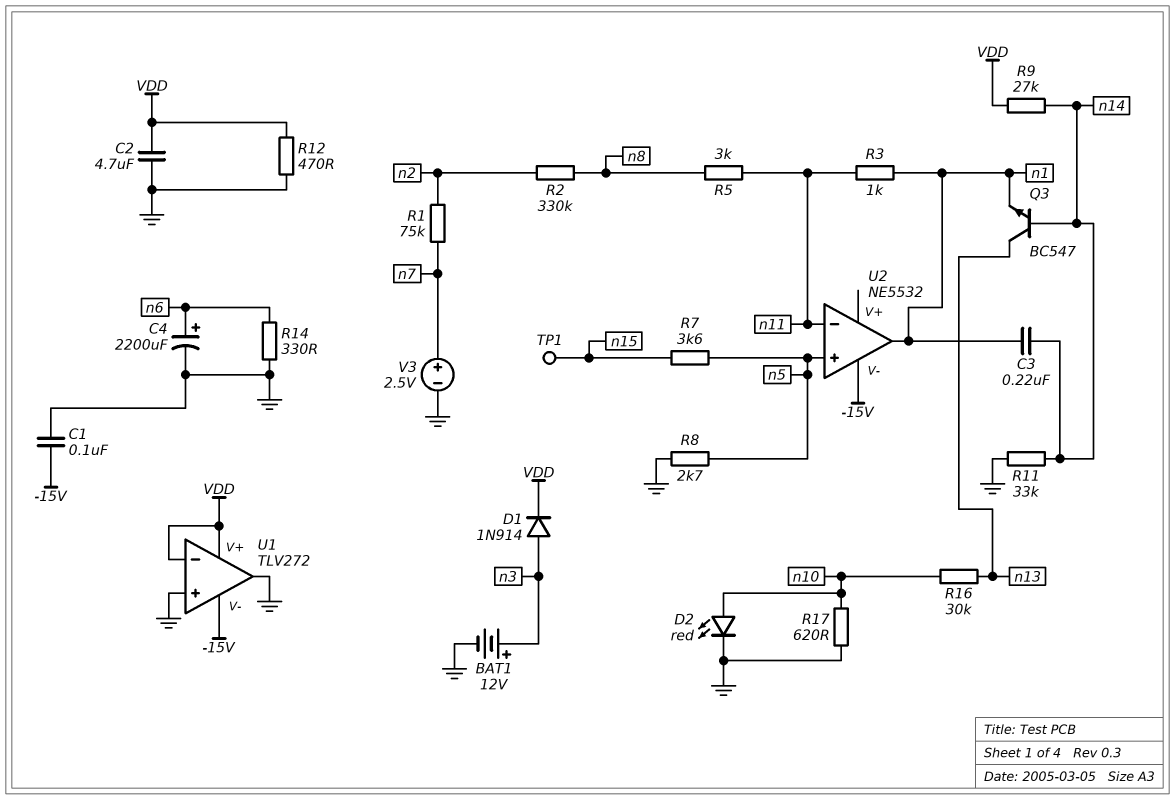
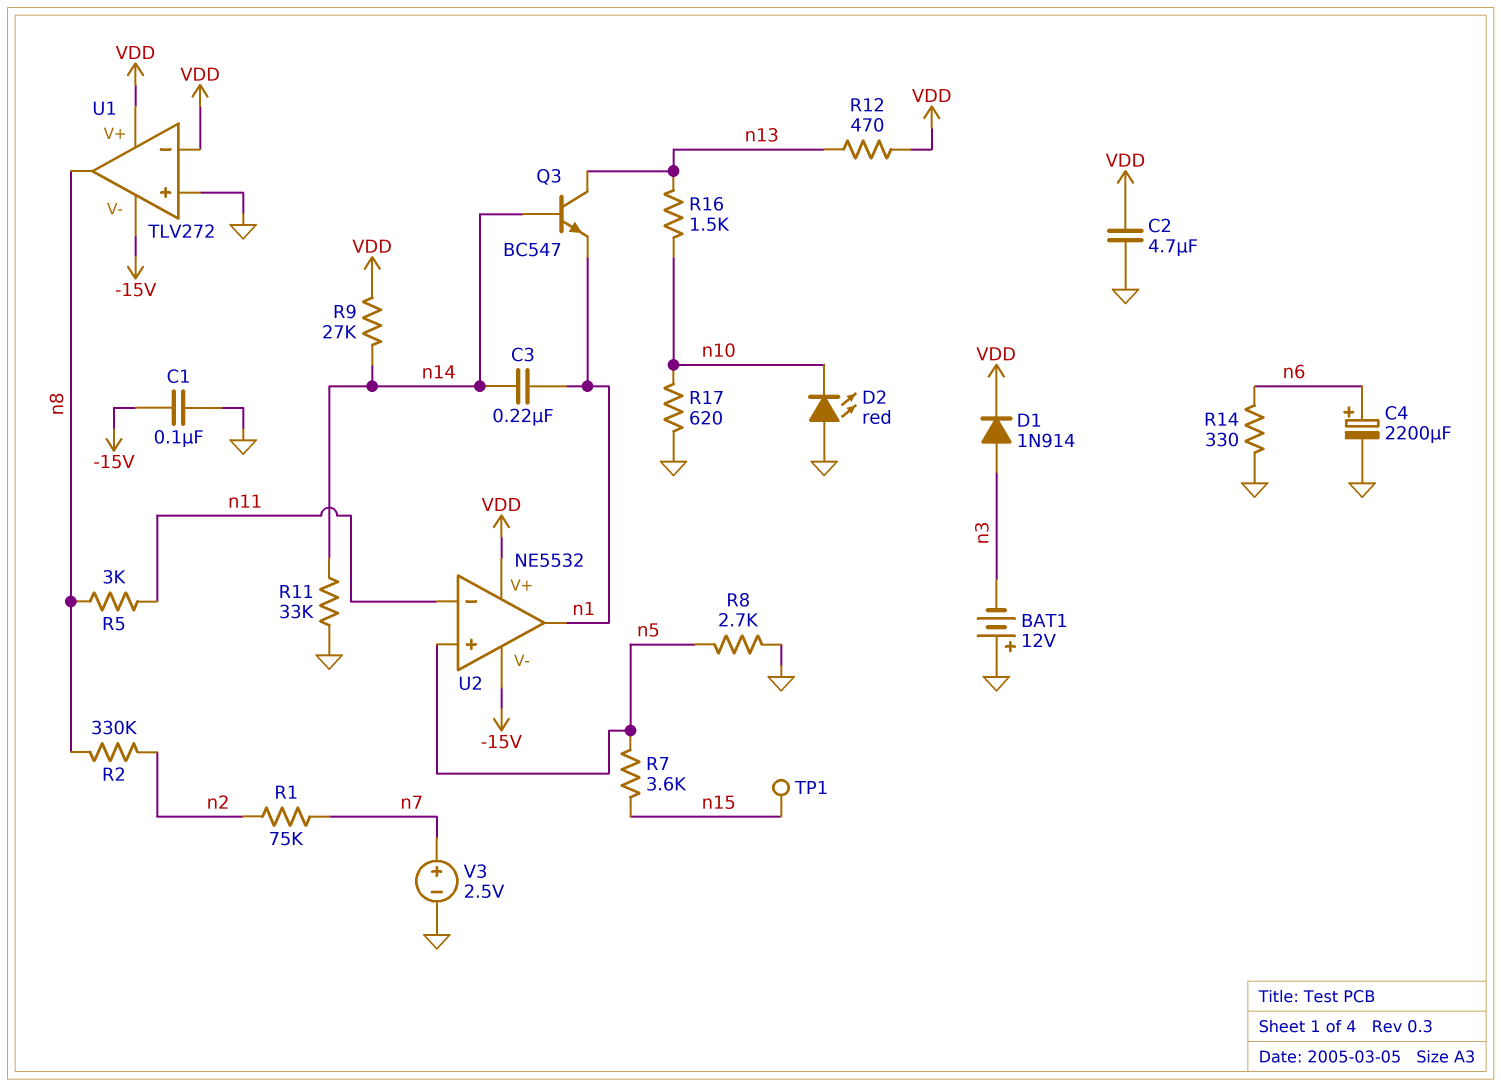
BAT1: 12V (plus n3, minus GND) -> 12V (plus GND, minus n3)
D2: LED red (A n10, K GND) -> LED red (A GND, K n10)
R3: 1k (n1, n11) -> none
R12: 470 (GND, VDD) -> 470 (VDD, n13)
R16: 30k (n10, n13) -> 1.5k (n10, n13)
U1 pin out: GND -> n8
U2 pin V+: none -> VDD

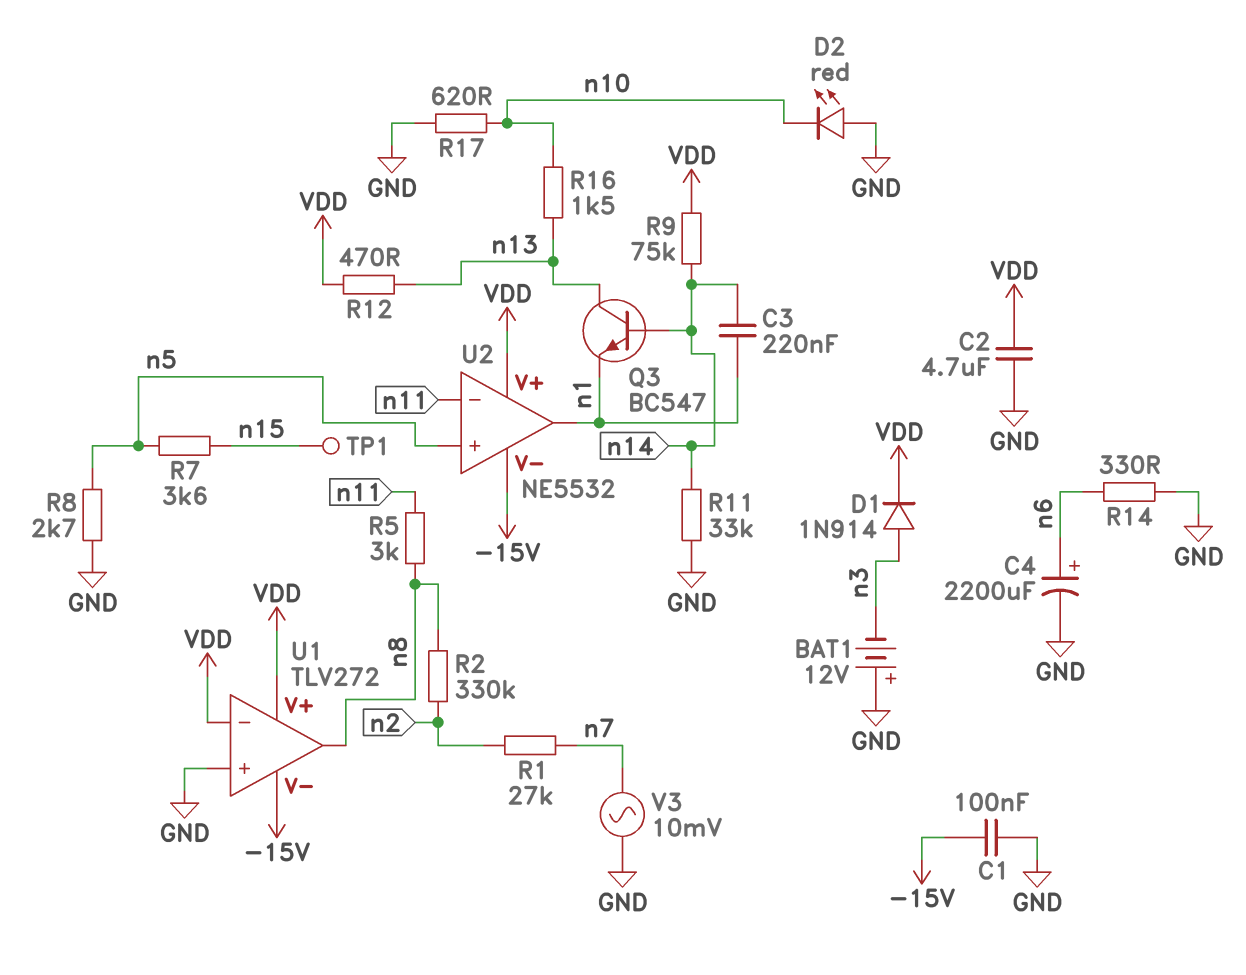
R1: 75k (n2, n7) -> 27k (n2, n7)
R9: 27k (VDD, n14) -> 75k (VDD, n14)
V3: 2.5V (plus n7, minus GND) -> AC 10mV (GND, n7)

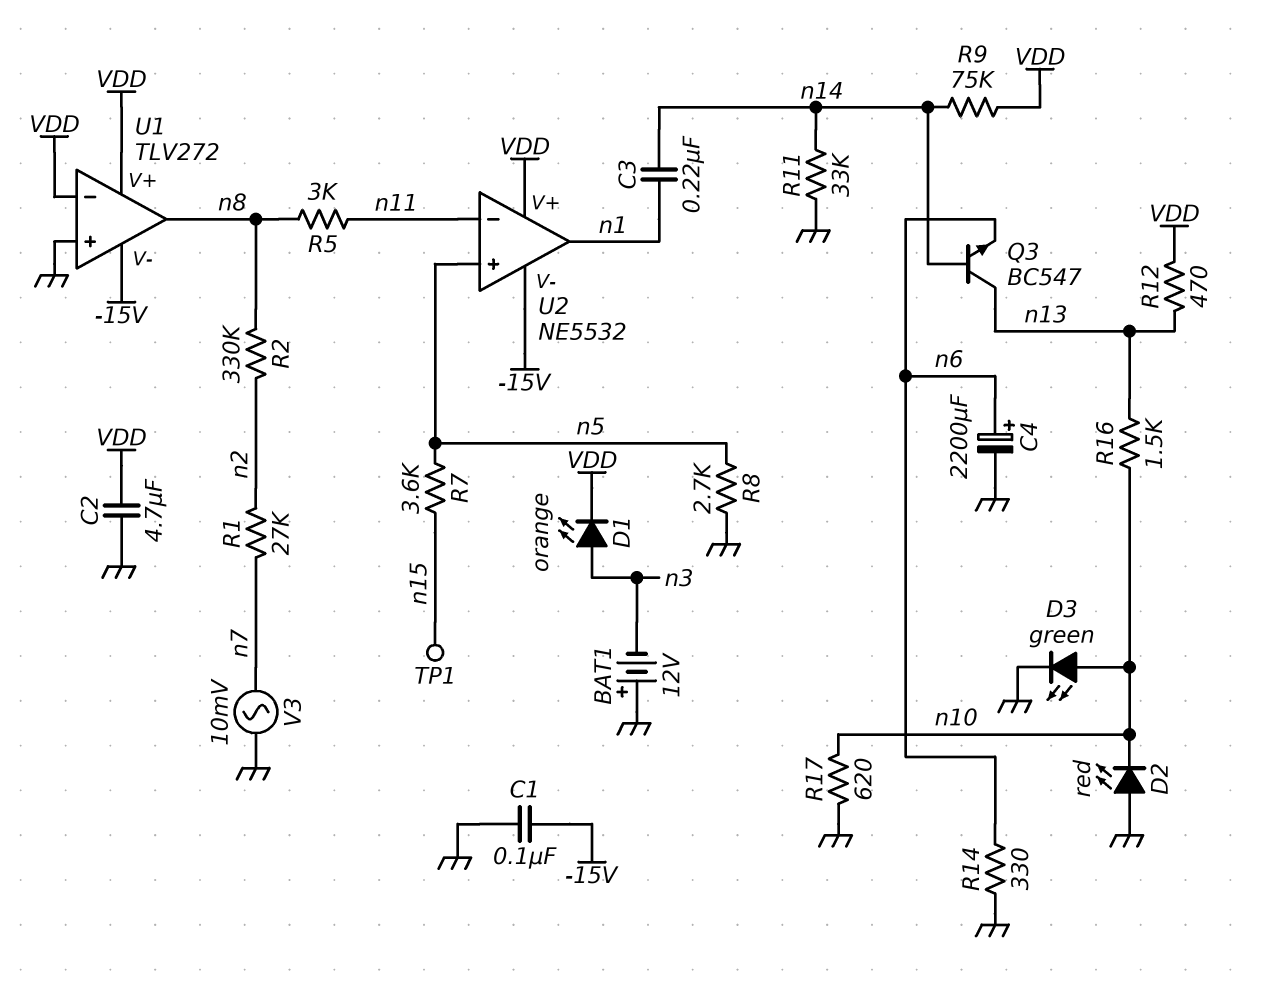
D1: diode 1N914 (A n3, K VDD) -> LED orange (A n3, K VDD)
D3: none -> LED green (A n10, K GND)
Q3: NPN BC547 (B n14, C n13, E n1) -> NPN BC547 (B n14, C n13, E n6)

